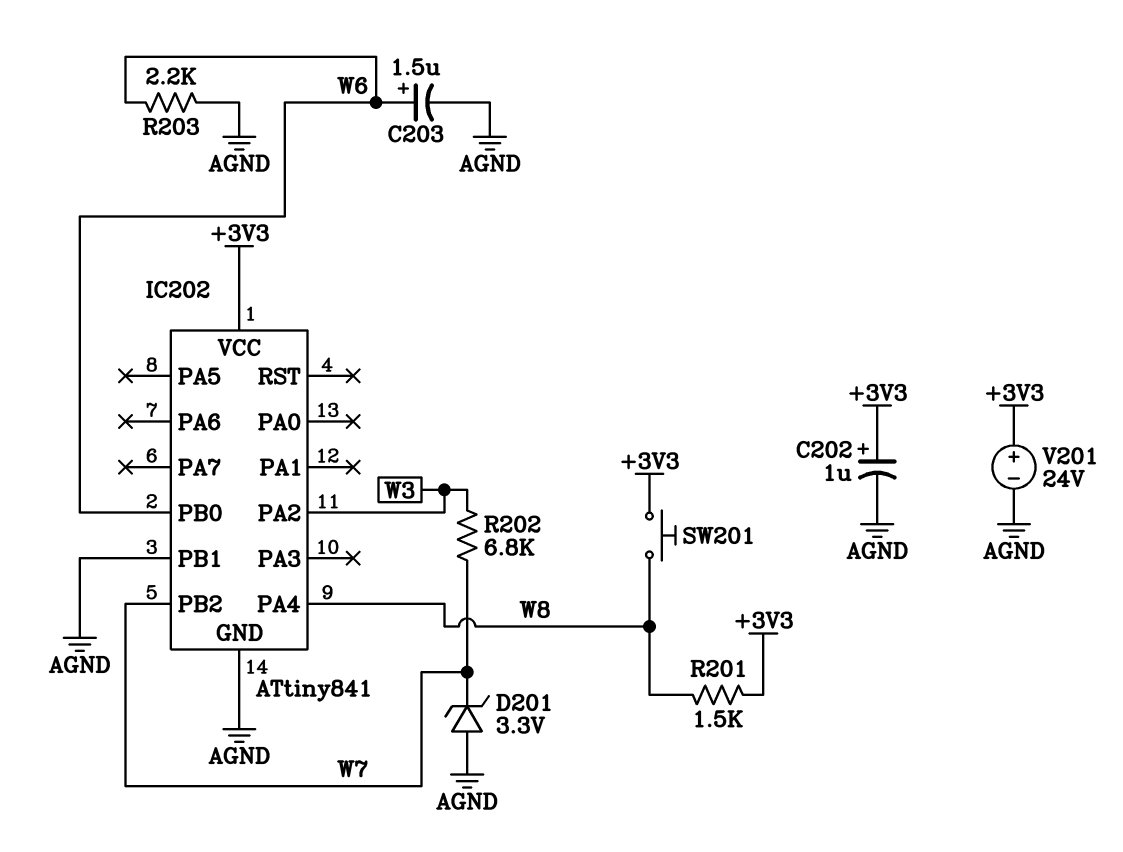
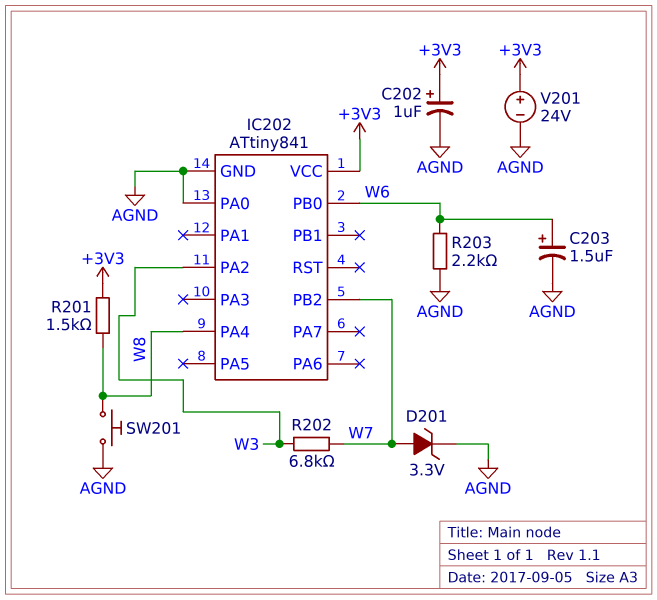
D201: zener 3.3V (A AGND, K W7) -> zener 3.3V (A W7, K AGND)
IC202 pin PA0: none -> AGND
IC202 pin PB1: AGND -> none
SW201: button (+3V3, W8) -> button (AGND, W8)

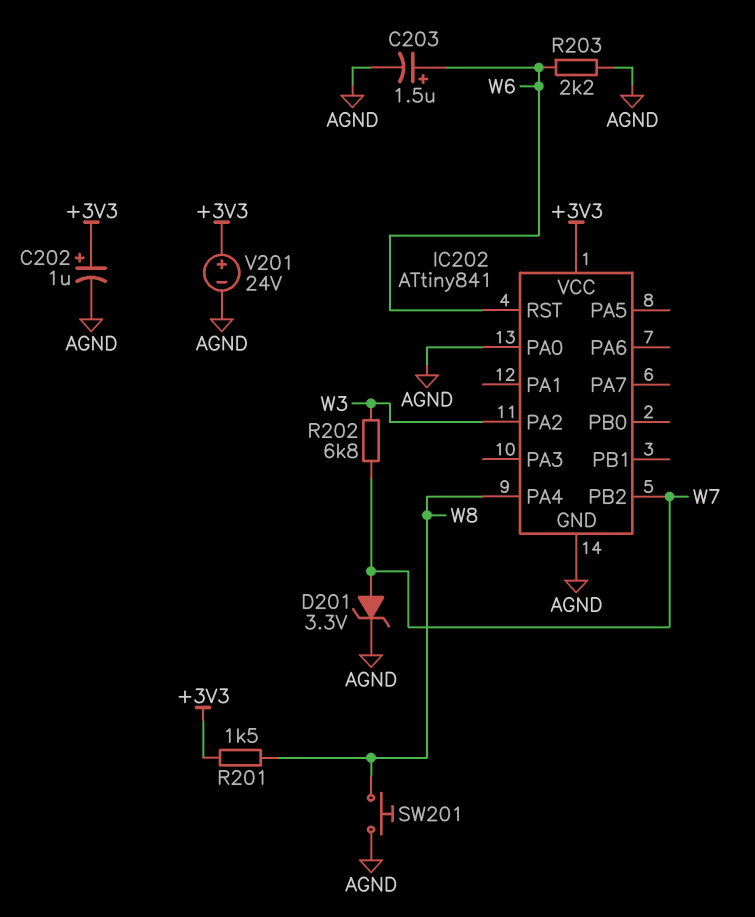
IC202 pin PB0: W6 -> none
IC202 pin RST: none -> W6

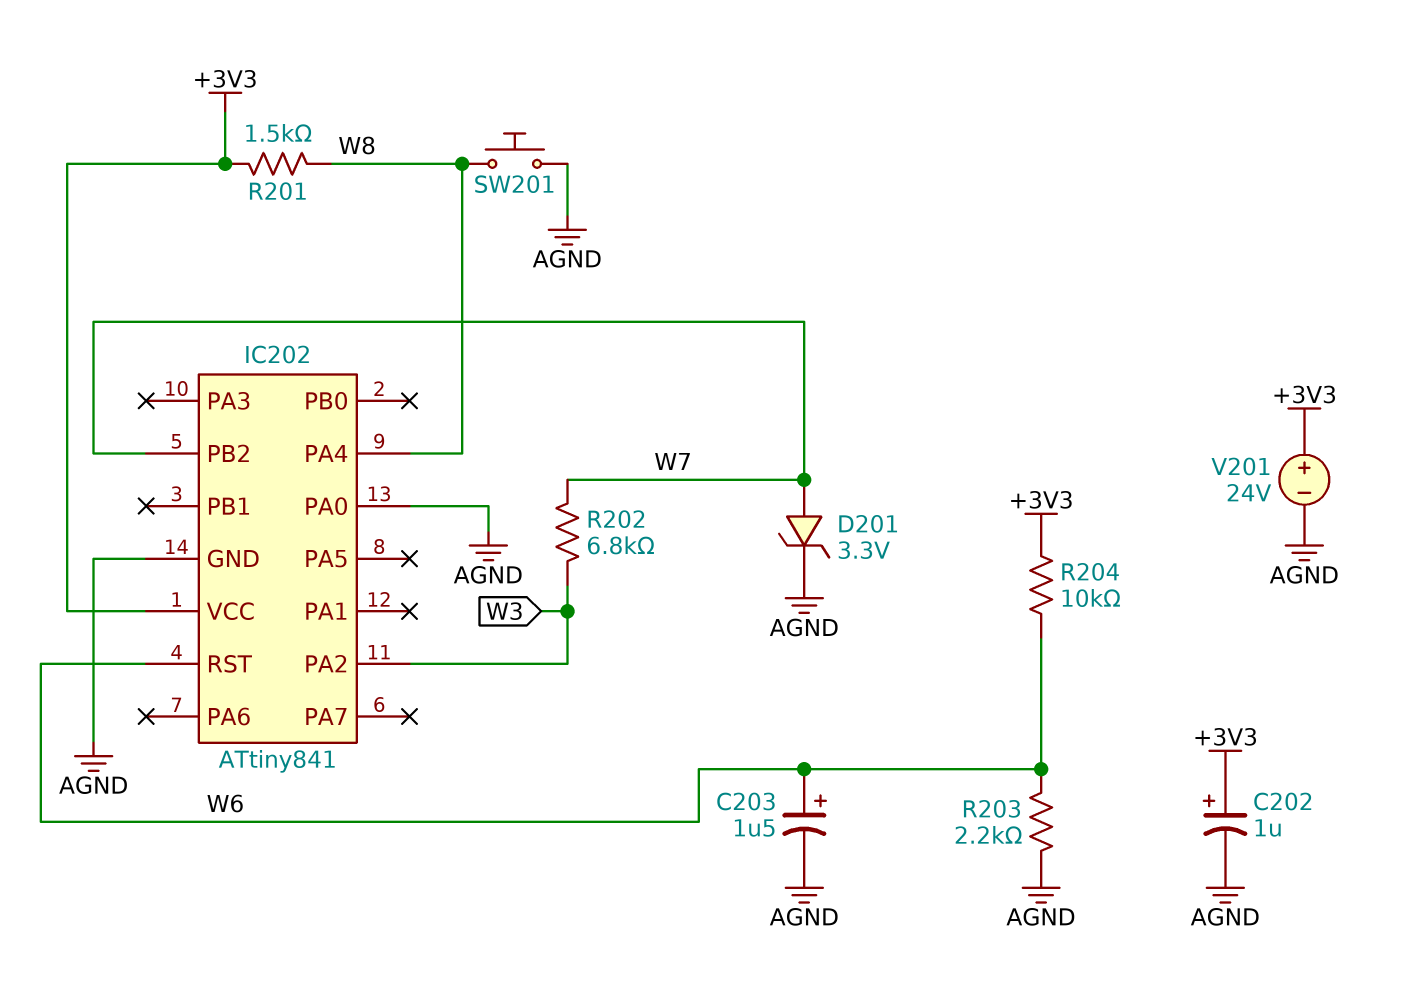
R204: none -> 10k (+3V3, W6)

